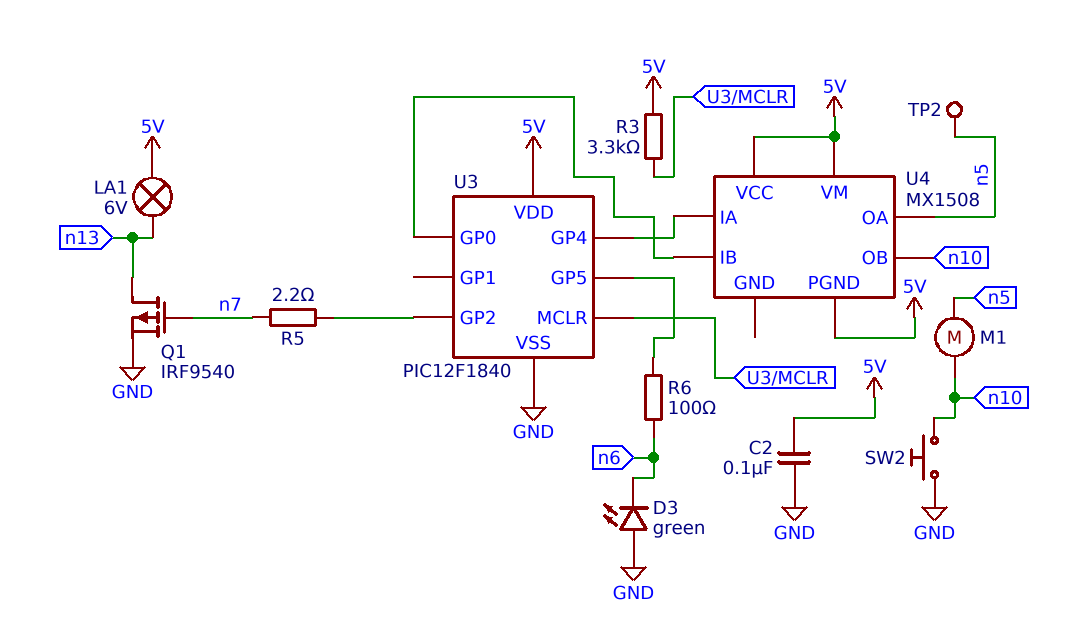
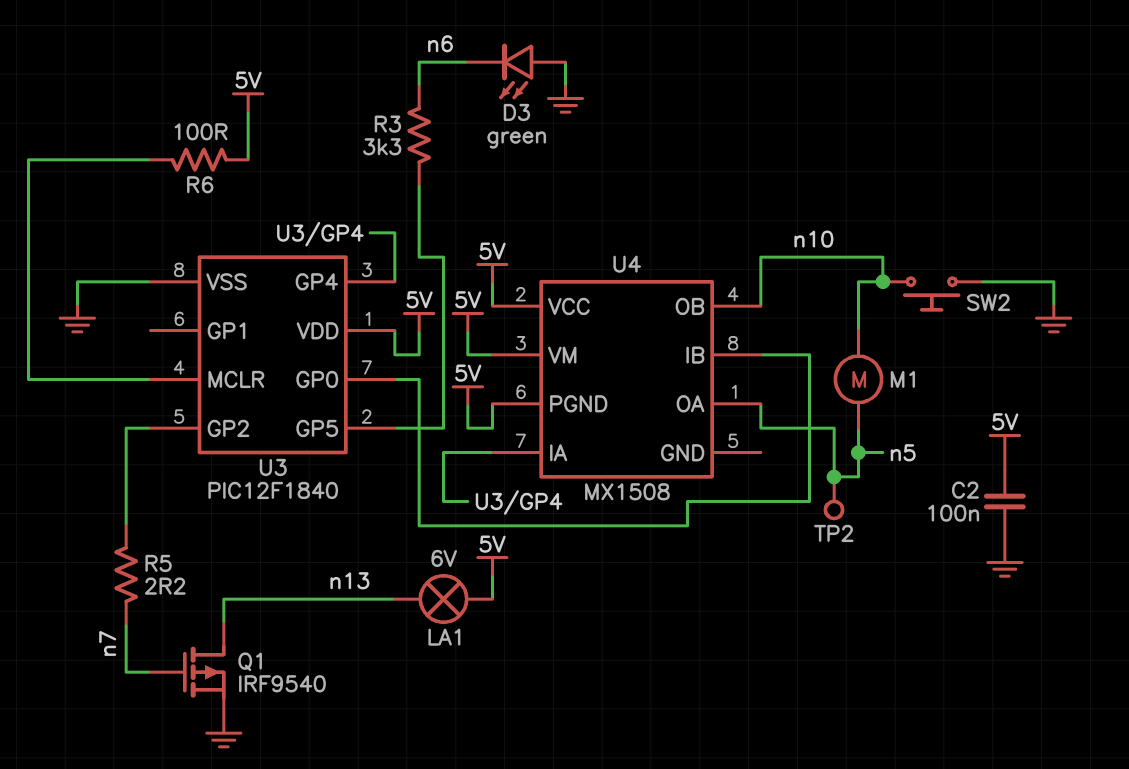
R3: 3.3k (5V, U3/MCLR) -> 3.3k (U3/GP5, n6)
R6: 100 (U3/GP5, n6) -> 100 (5V, U3/MCLR)

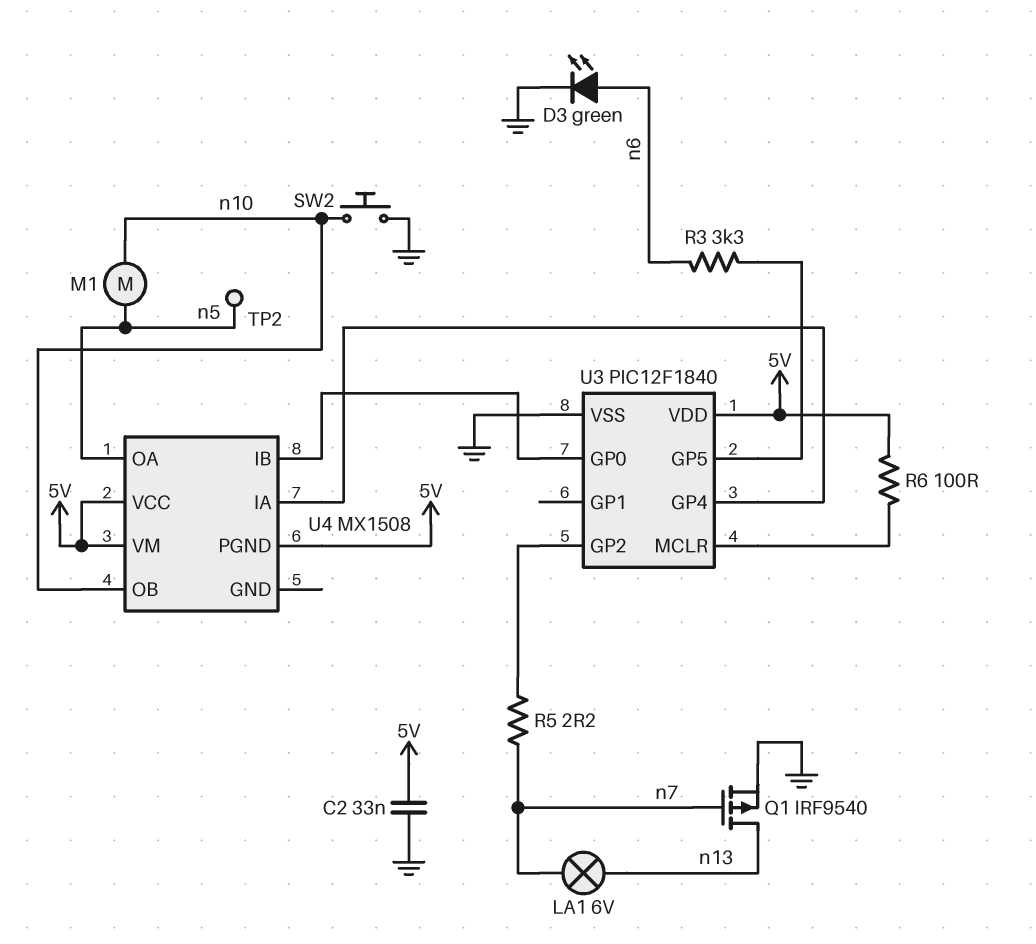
C2: 100nF (5V, GND) -> 33nF (5V, GND)
D3: LED green (A GND, K n6) -> LED green (A n6, K GND)
LA1: lamp 6V (5V, n13) -> lamp 6V (n7, n13)

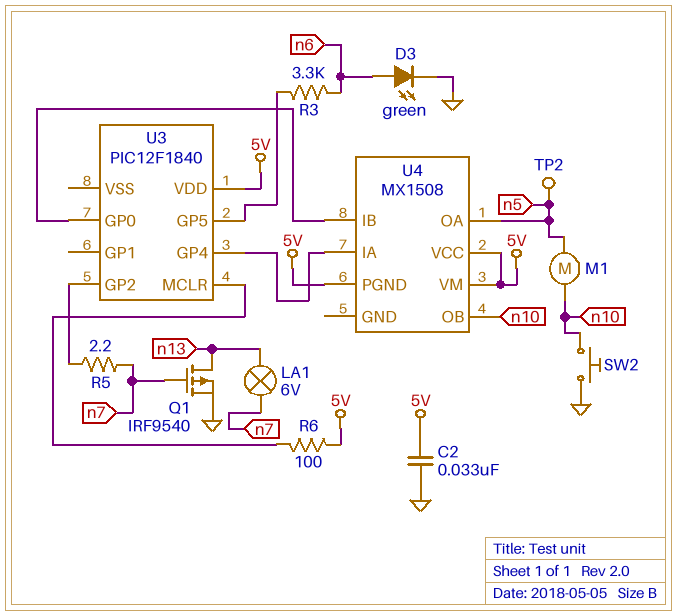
U3 pin VSS: GND -> none

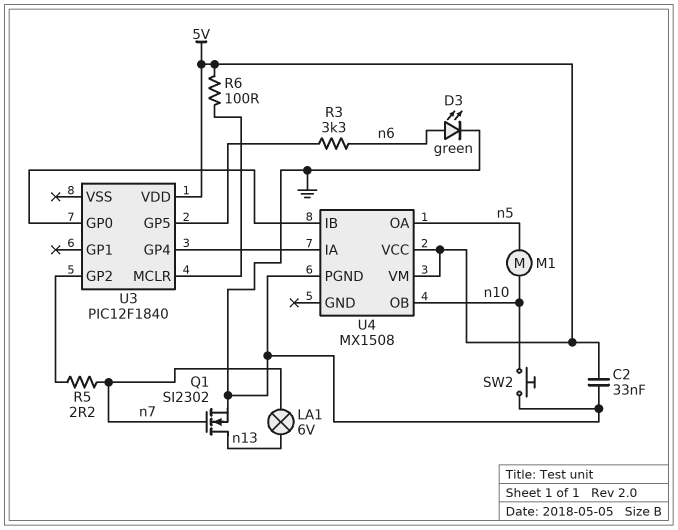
Q1: PMOS IRF9540 (G n7, D n13, S GND) -> NMOS SI2302 (G n7, D n13, S GND)
TP2: test point (n5) -> none
U4 pin PGND: 5V -> GND

